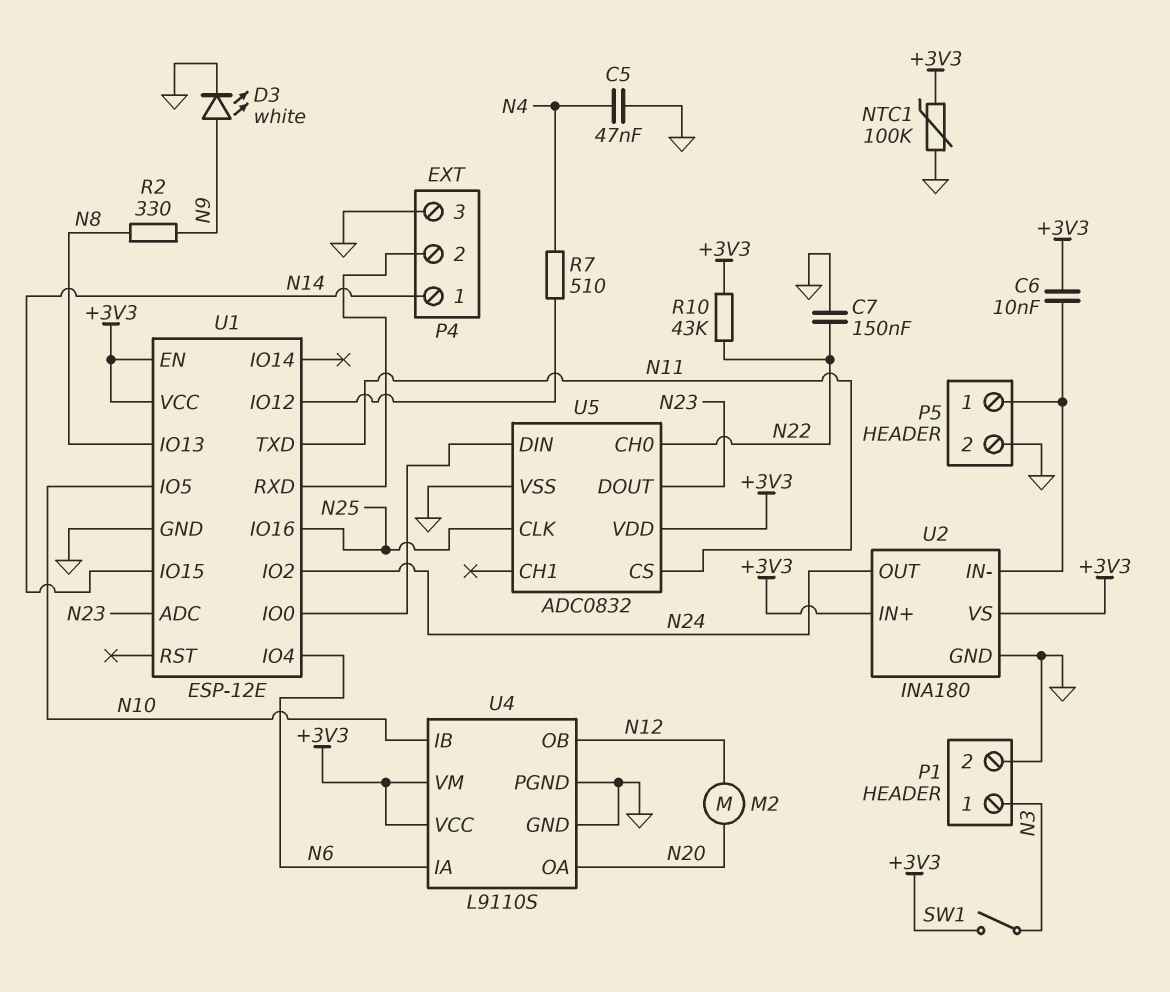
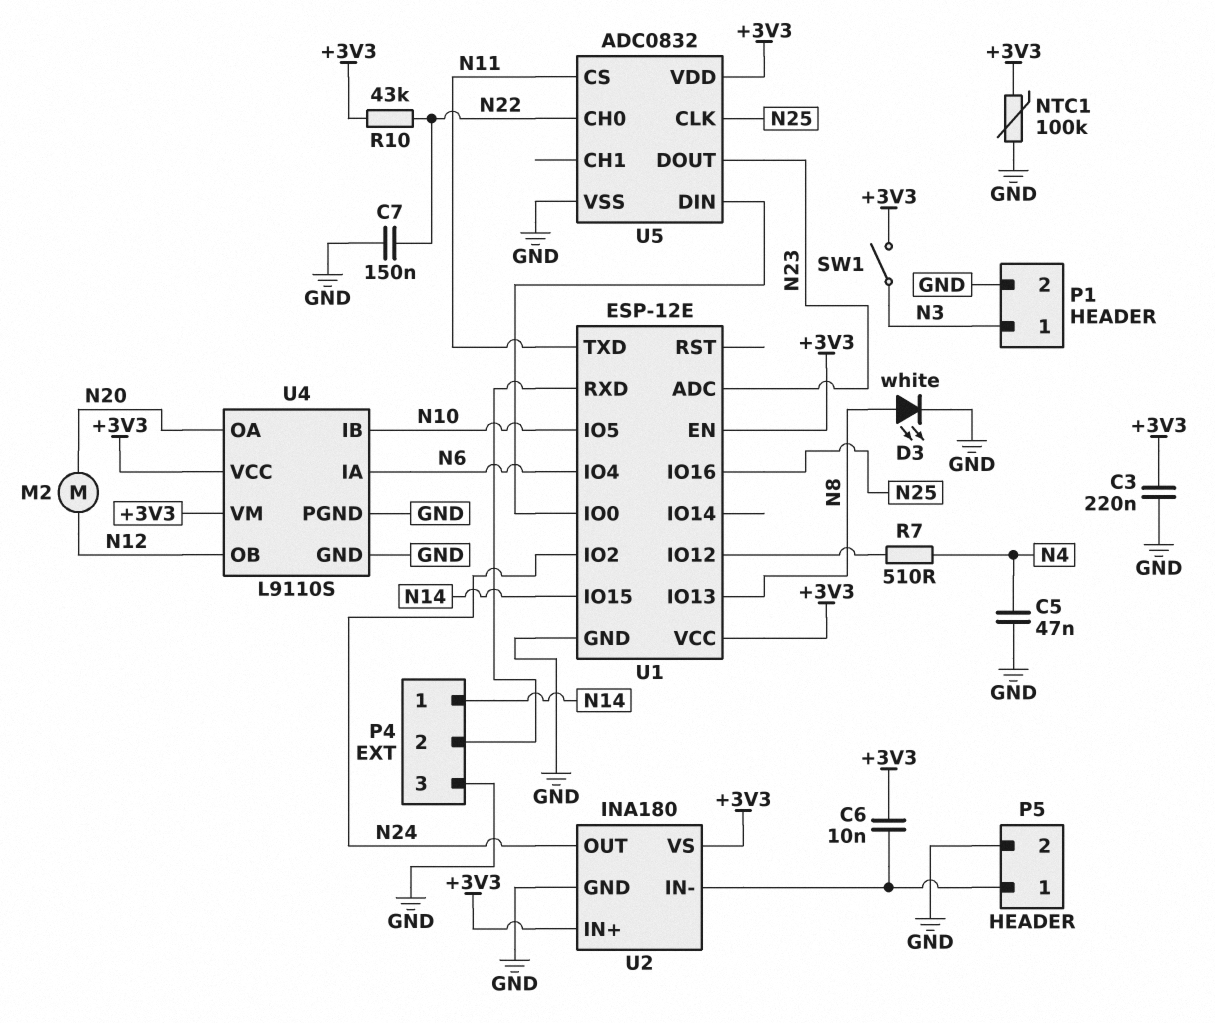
C3: none -> 220nF (+3V3, GND)
D3: LED white (A N9, K GND) -> LED white (A N8, K GND)
R2: 330 (N8, N9) -> none

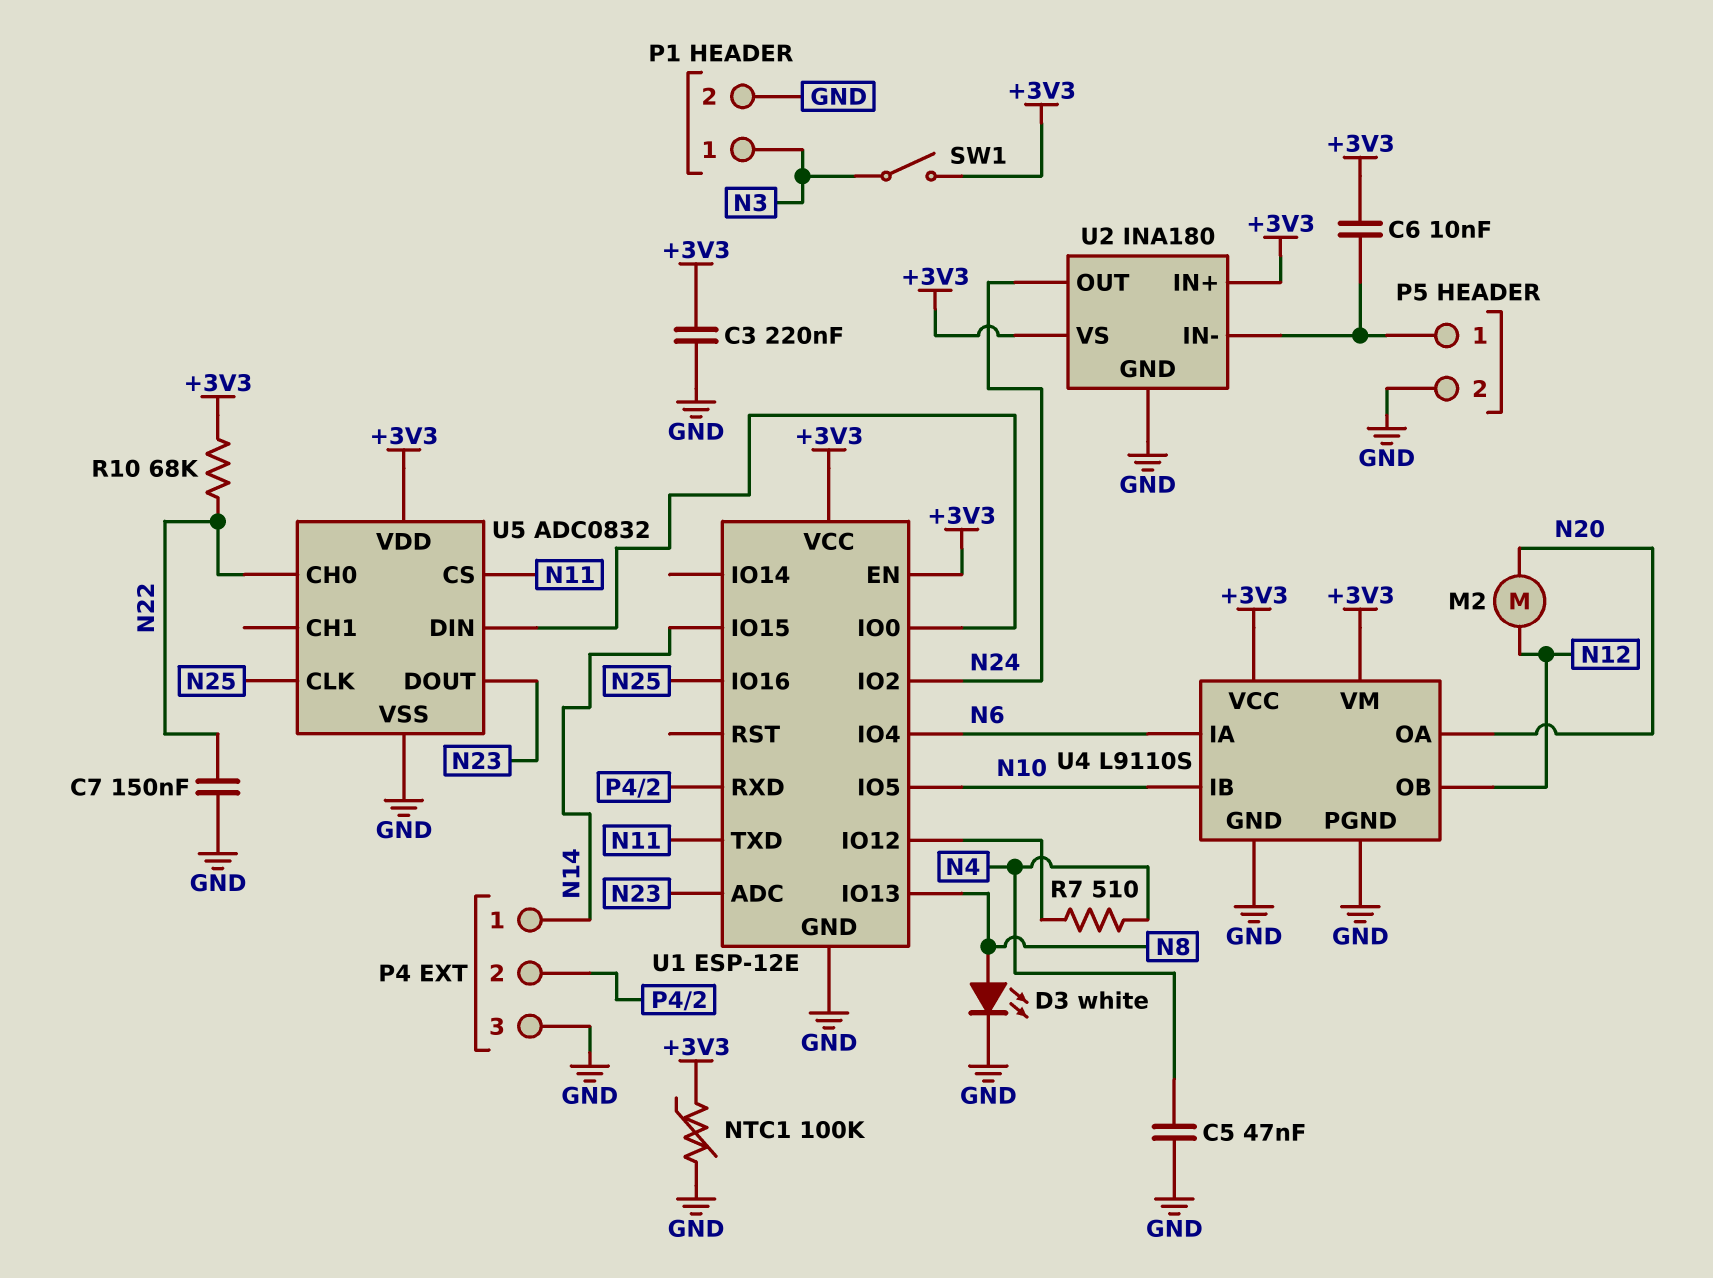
R10: 43k (+3V3, N22) -> 68k (+3V3, N22)

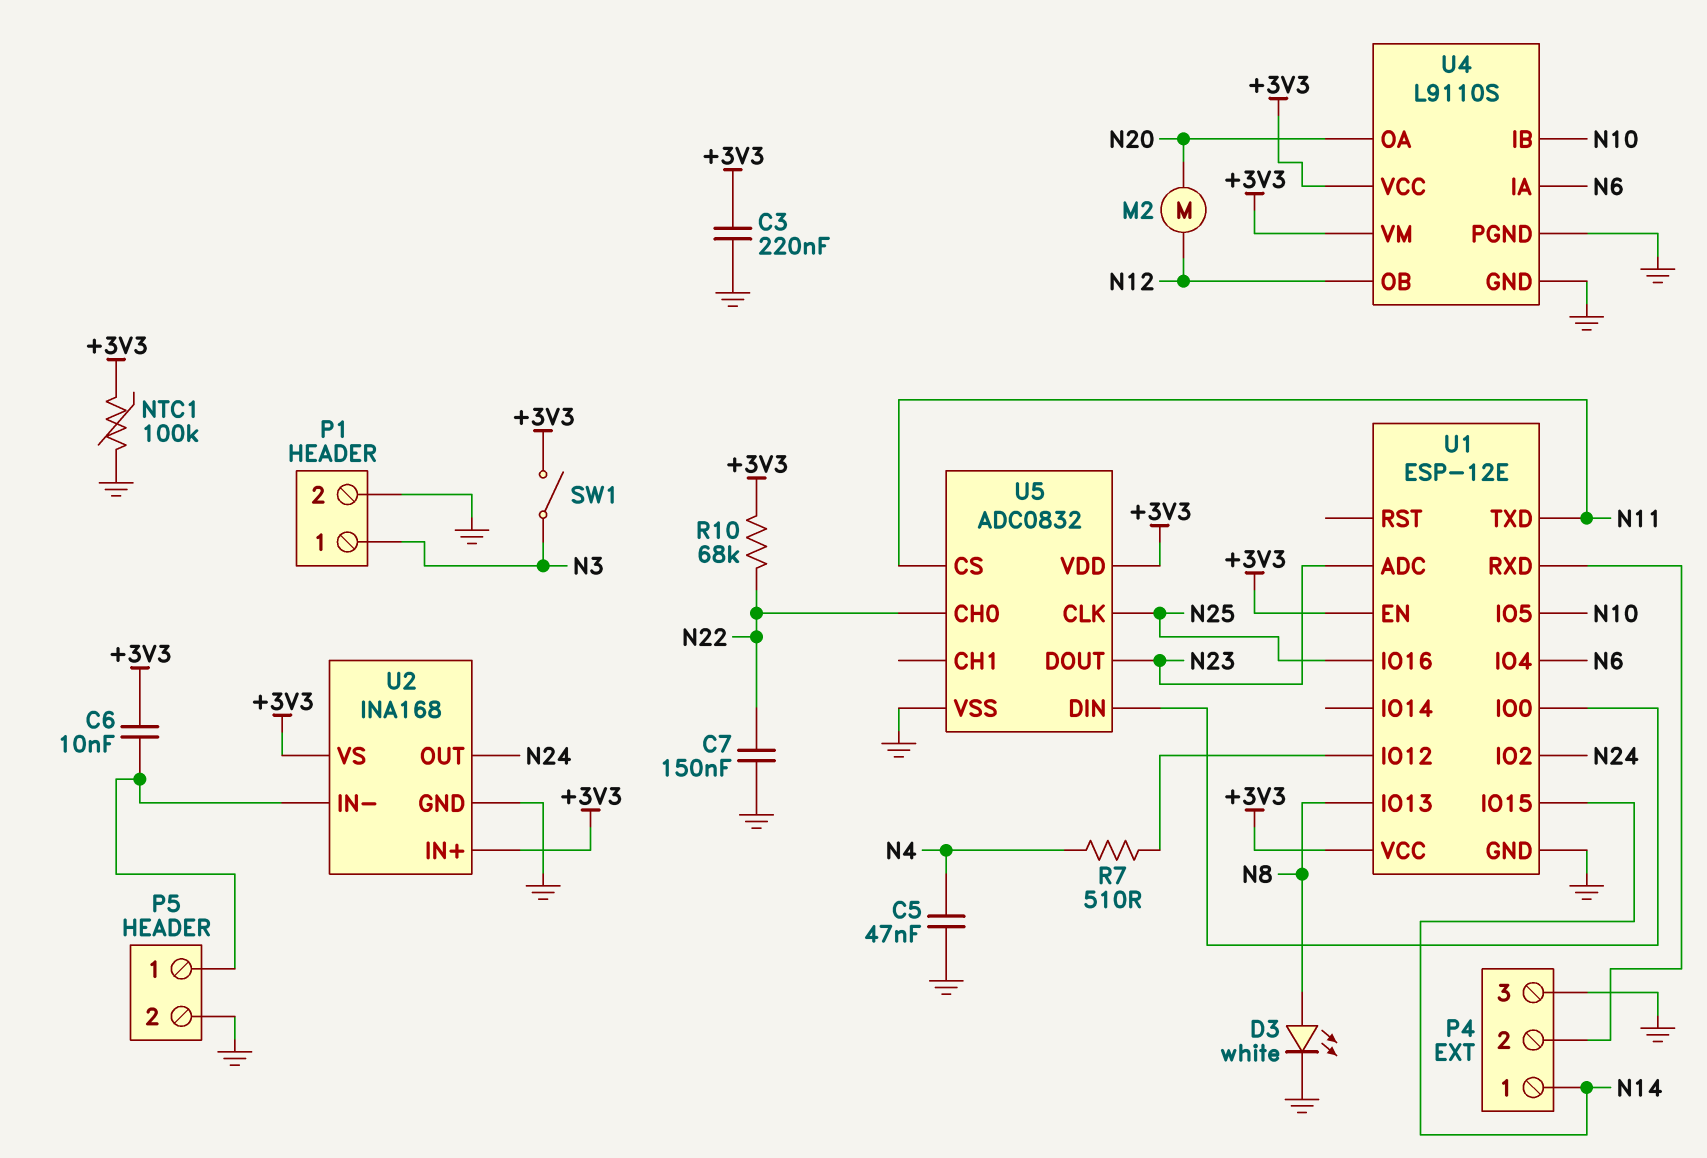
U2: INA180 -> INA168

